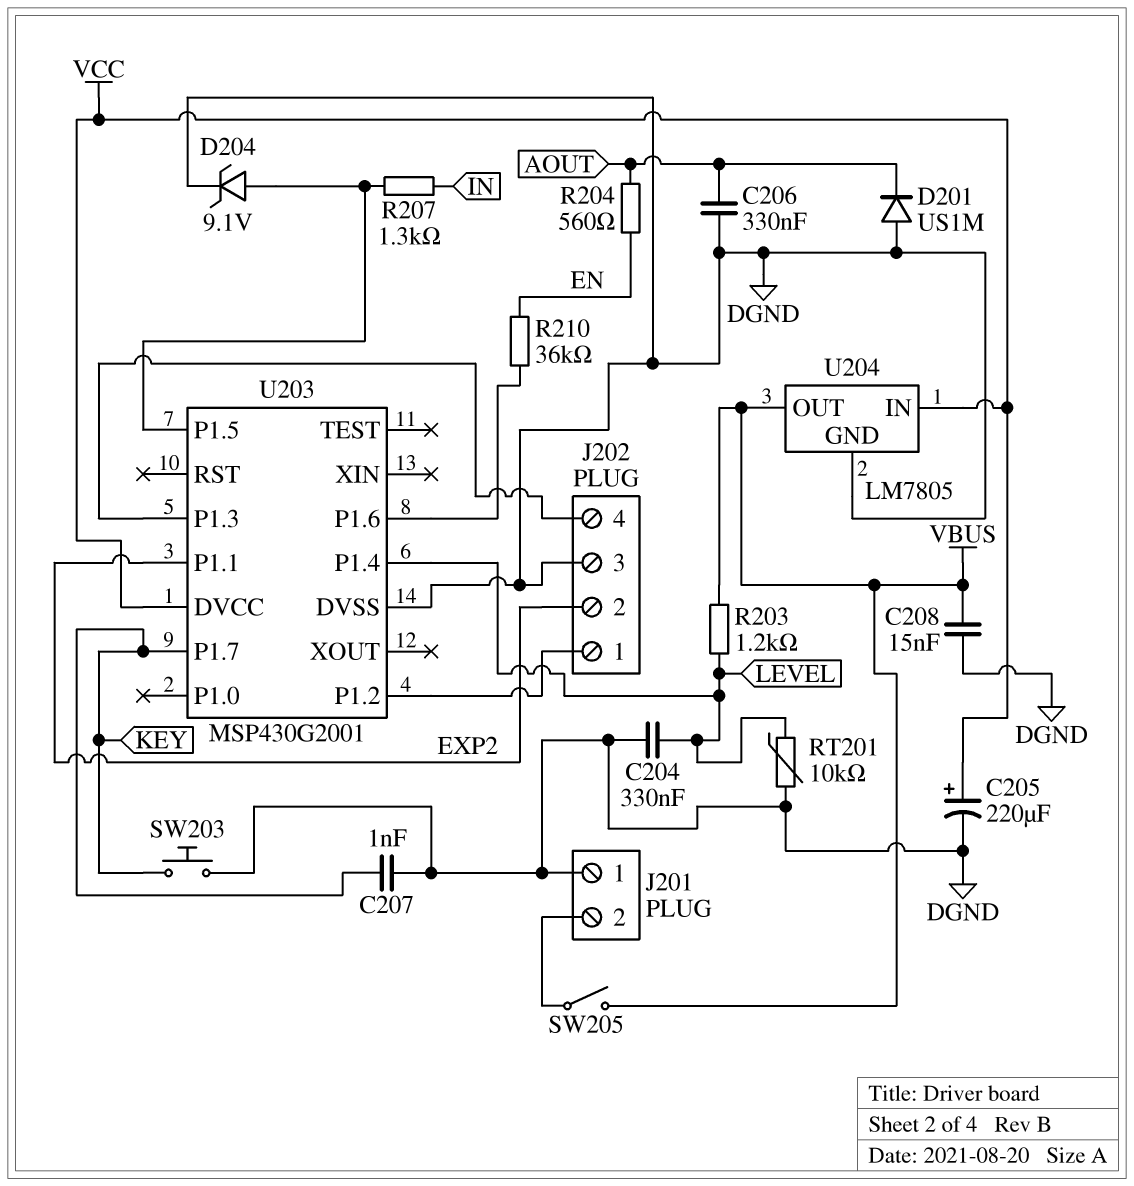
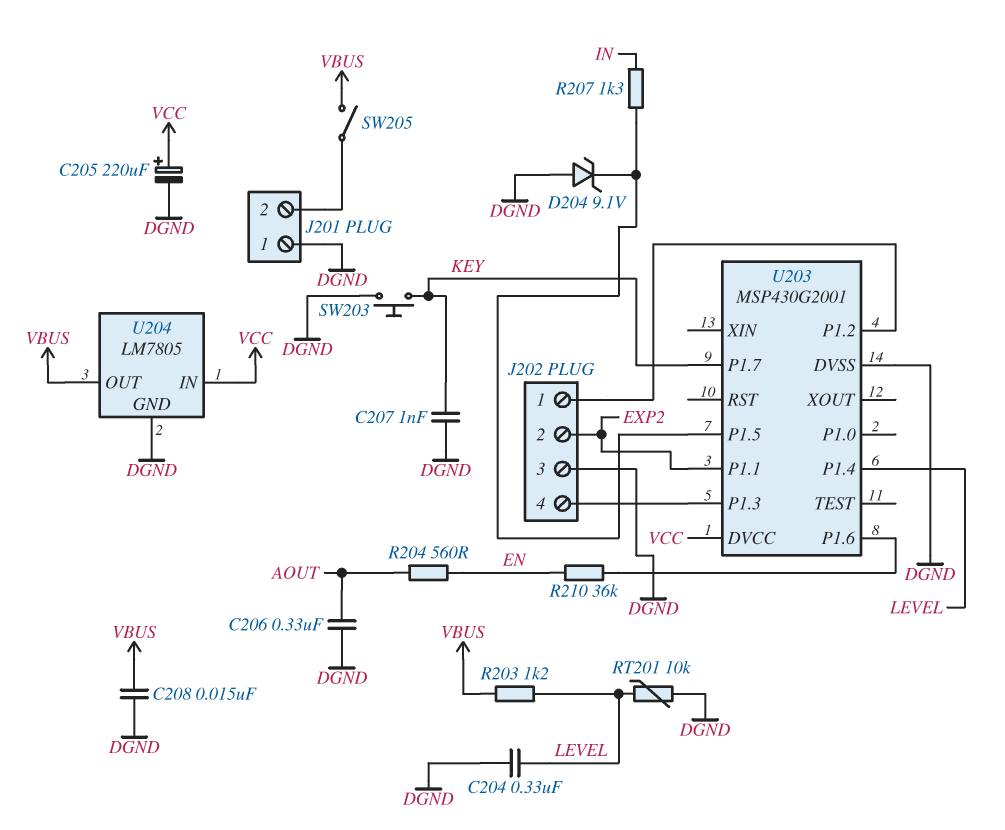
D201: diode US1M (A DGND, K AOUT) -> none
D204: zener 9.1V (A U203/P1.5, K DGND) -> zener 9.1V (A DGND, K U203/P1.5)

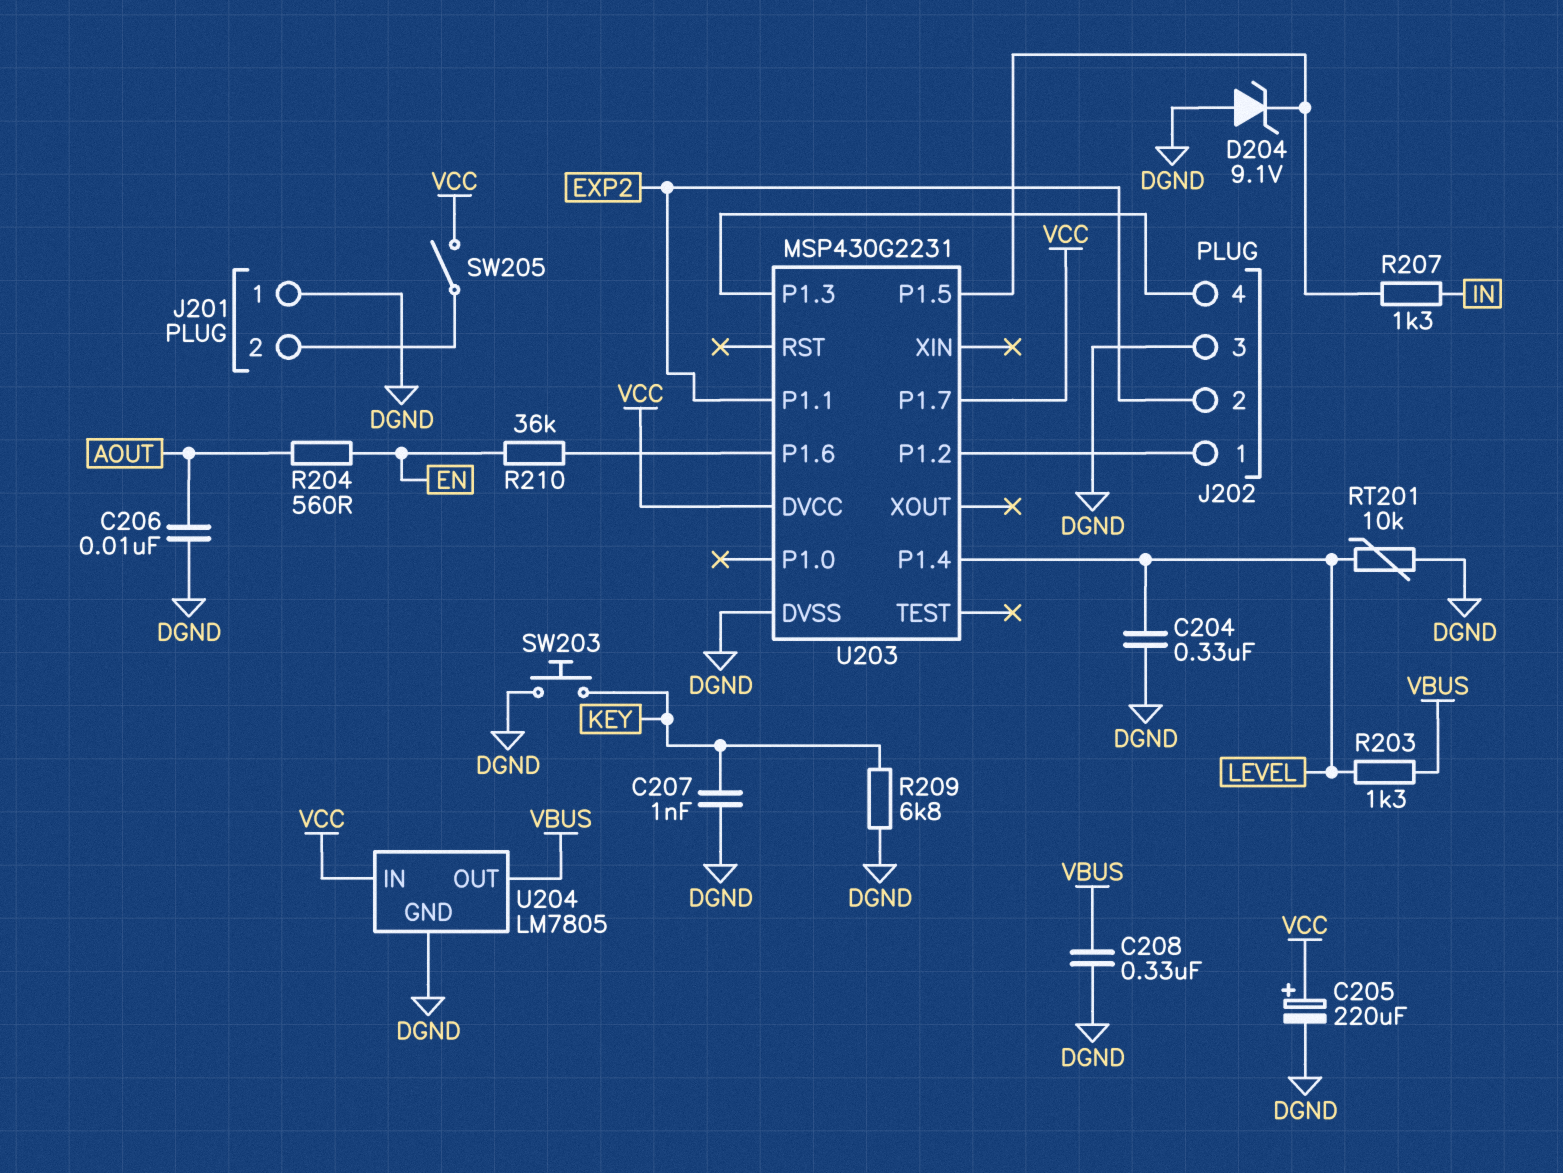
C206: 330nF (AOUT, DGND) -> 10nF (AOUT, DGND)
C208: 15nF (DGND, VBUS) -> 330nF (DGND, VBUS)
R203: 1.2k (LEVEL, VBUS) -> 1.3k (LEVEL, VBUS)
R209: none -> 6.8k (DGND, KEY)
SW205: switch (J201/2, VBUS) -> switch (J201/2, VCC)
U203: MSP430G2001 -> MSP430G2231
U203 pin P1.7: KEY -> VCC

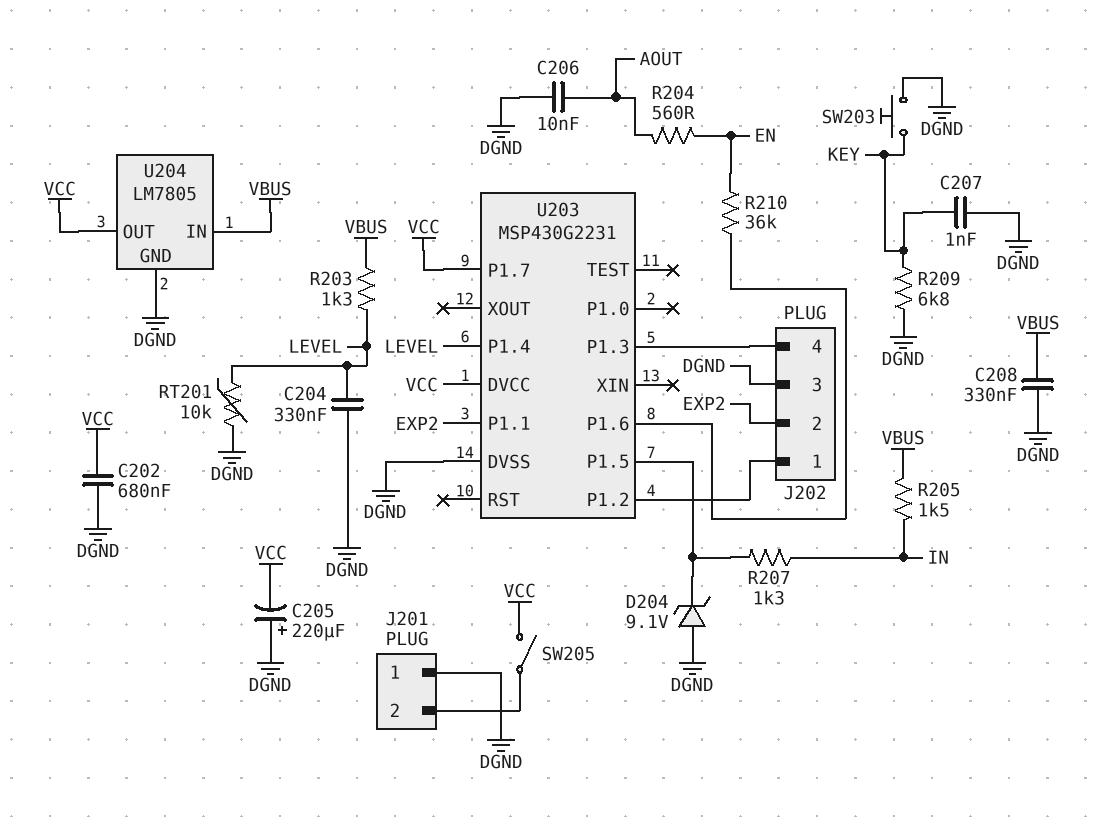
C202: none -> 680nF (DGND, VCC)
C205: 220uF (plus VCC, minus DGND) -> 220uF (plus DGND, minus VCC)
R205: none -> 1.5k (IN, VBUS)
U204 pin IN: VCC -> VBUS
U204 pin OUT: VBUS -> VCC

